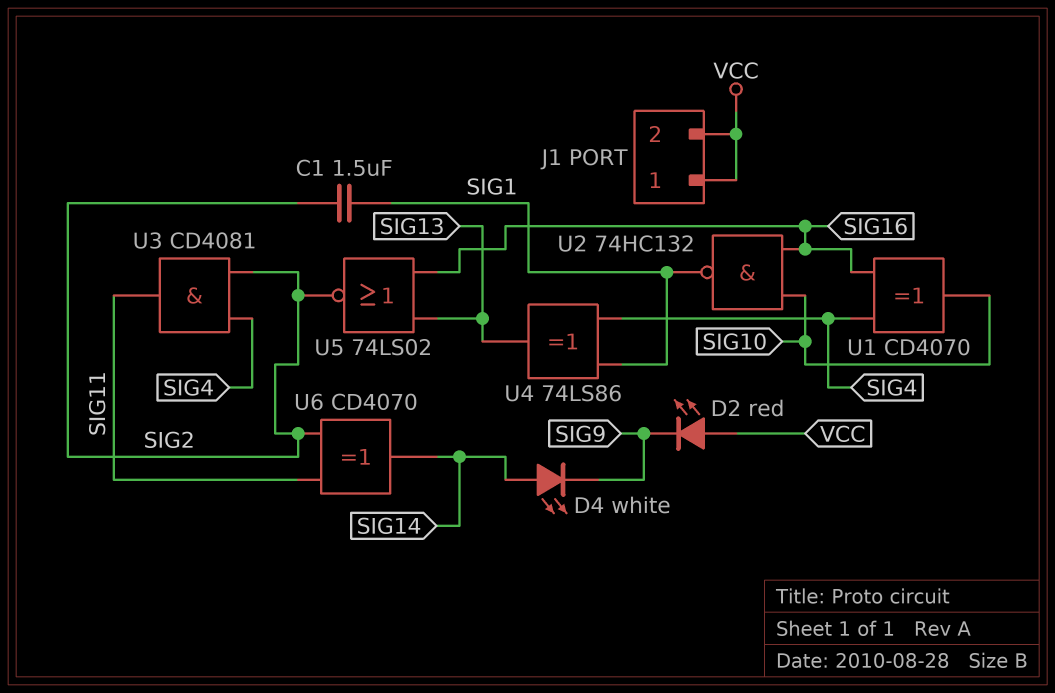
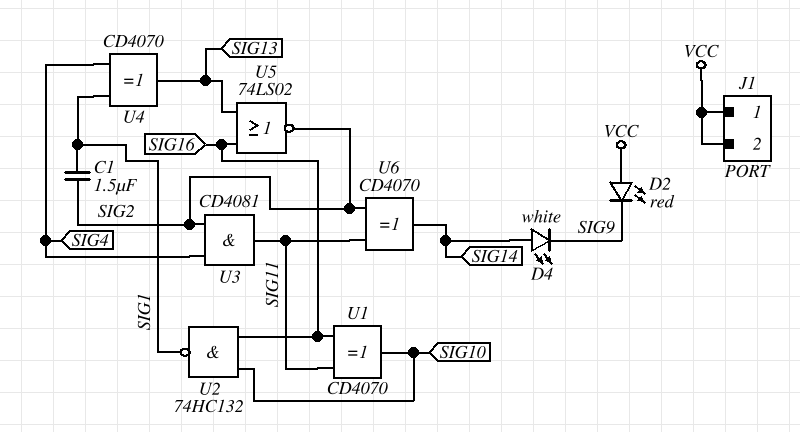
U1: XOR CD4070 (in SIG4, in SIG16, out SIG10) -> XOR CD4070 (in SIG11, in SIG16, out SIG10)
U4: XOR 74LS86 (in SIG1, in SIG4, out SIG13) -> XOR CD4070 (in SIG1, in SIG4, out SIG13)

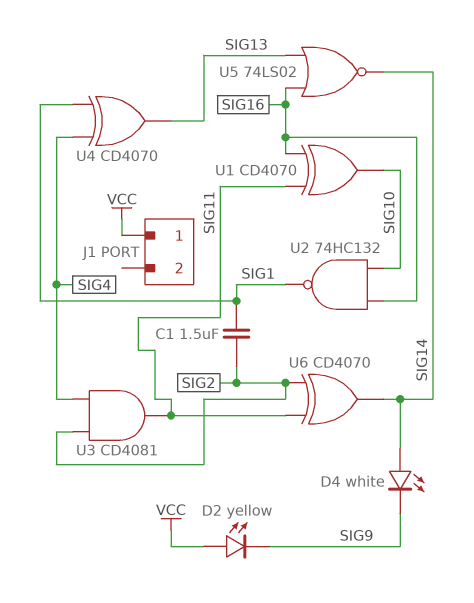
D2: LED red (A VCC, K SIG9) -> LED yellow (A VCC, K SIG9)
J1 pin 2: VCC -> none
U5: NOR 74LS02 (in SIG13, in SIG16, out SIG2) -> NOR 74LS02 (in SIG13, in SIG16, out SIG14)

